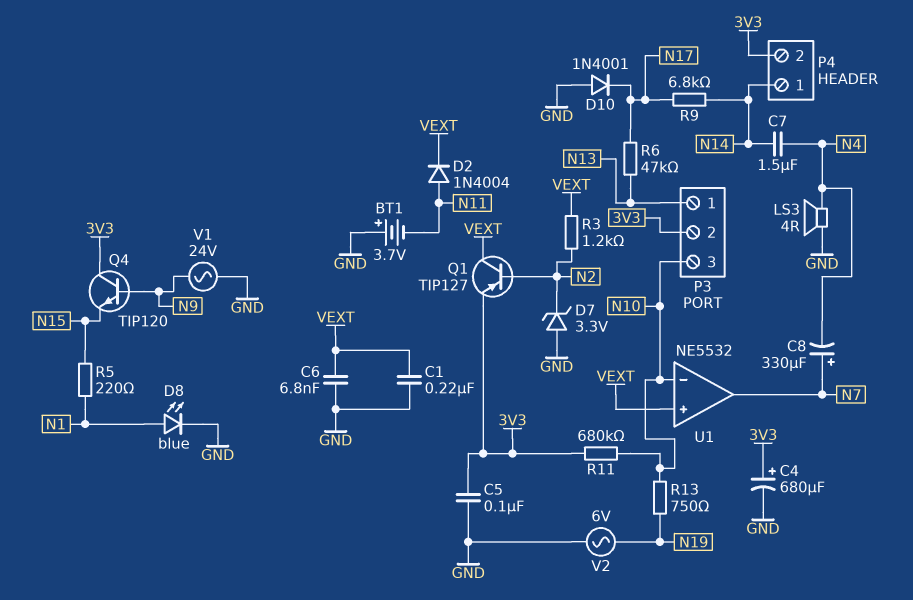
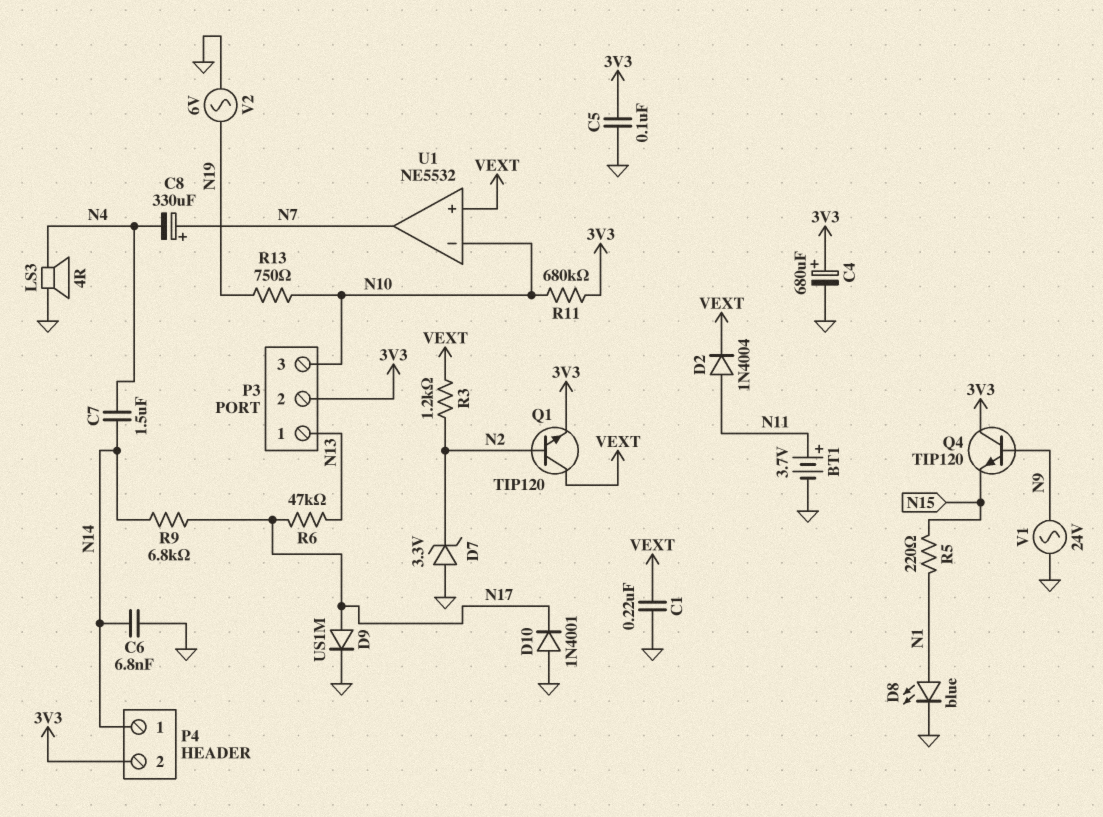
BT1: 3.7V (plus GND, minus N11) -> 3.7V (plus N11, minus GND)
C6: 6.8nF (GND, VEXT) -> 6.8nF (GND, N14)
D9: none -> diode US1M (A N17, K GND)
Q1: PNP TIP127 (B N2, C VEXT, E 3V3) -> NPN TIP120 (B N2, C VEXT, E 3V3)

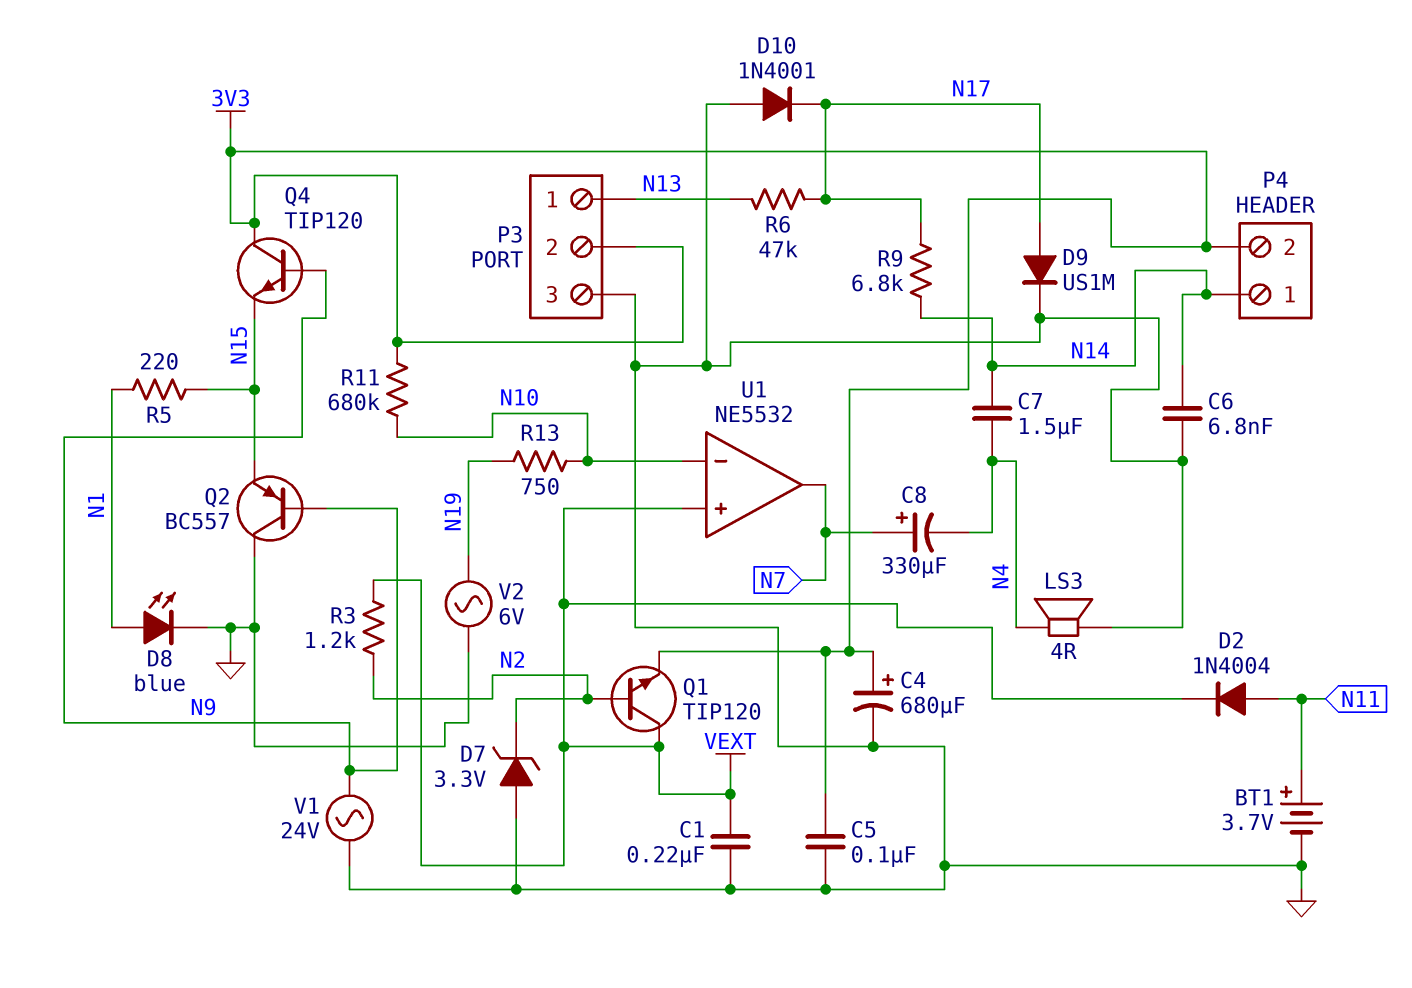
P3 pin 3: N10 -> GND
Q2: none -> PNP BC557 (B N9, C GND, E N15)

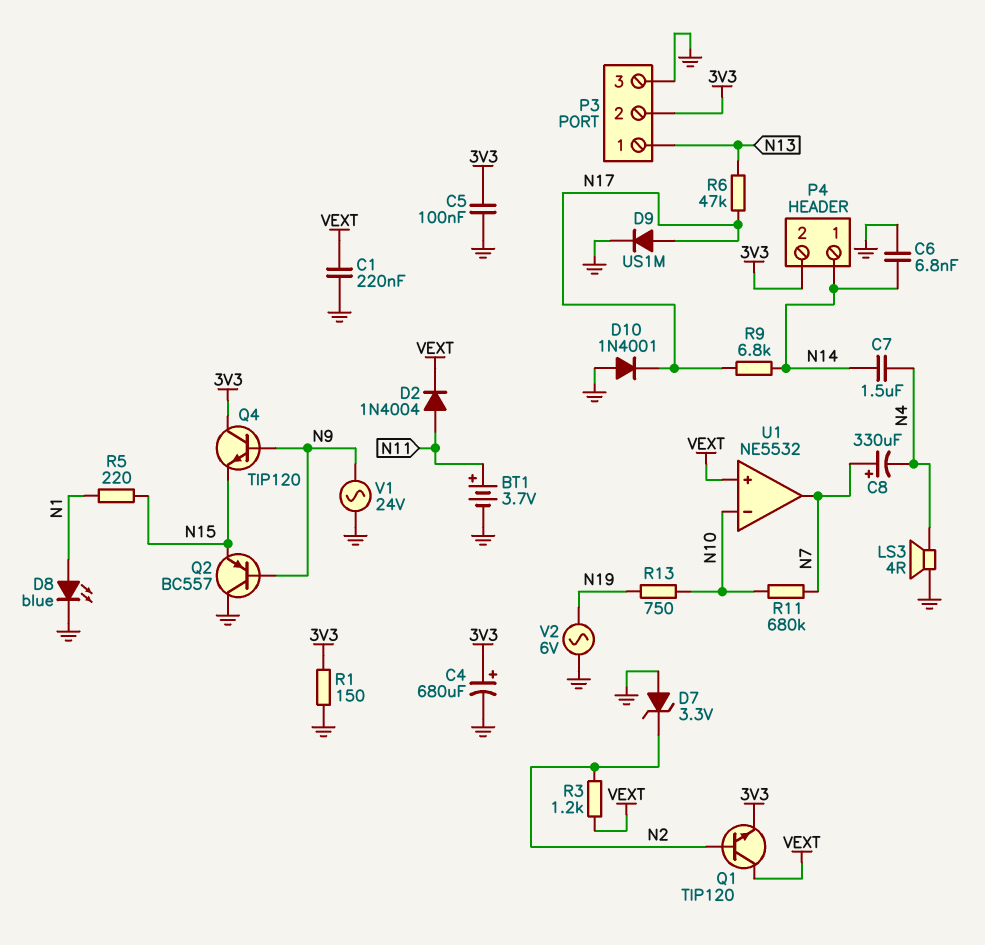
R1: none -> 150 (3V3, GND)
R11: 680k (3V3, N10) -> 680k (N7, N10)

